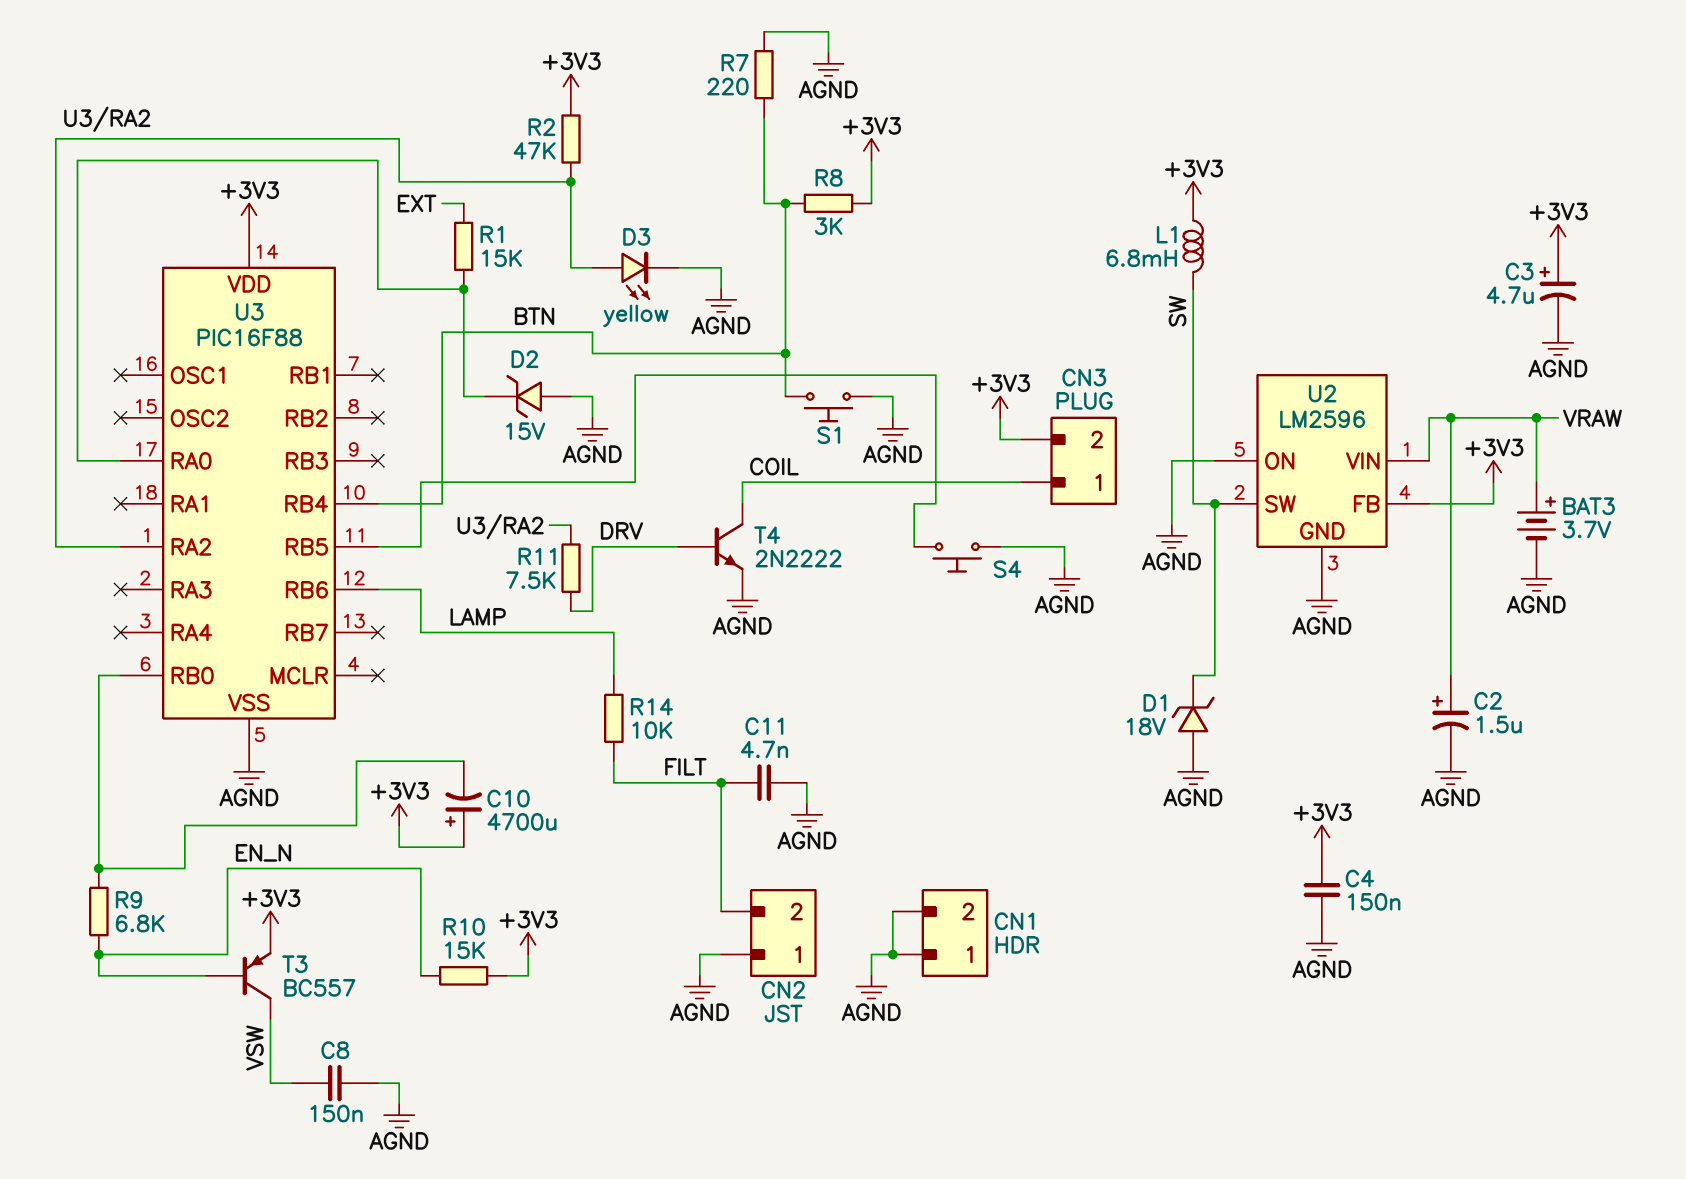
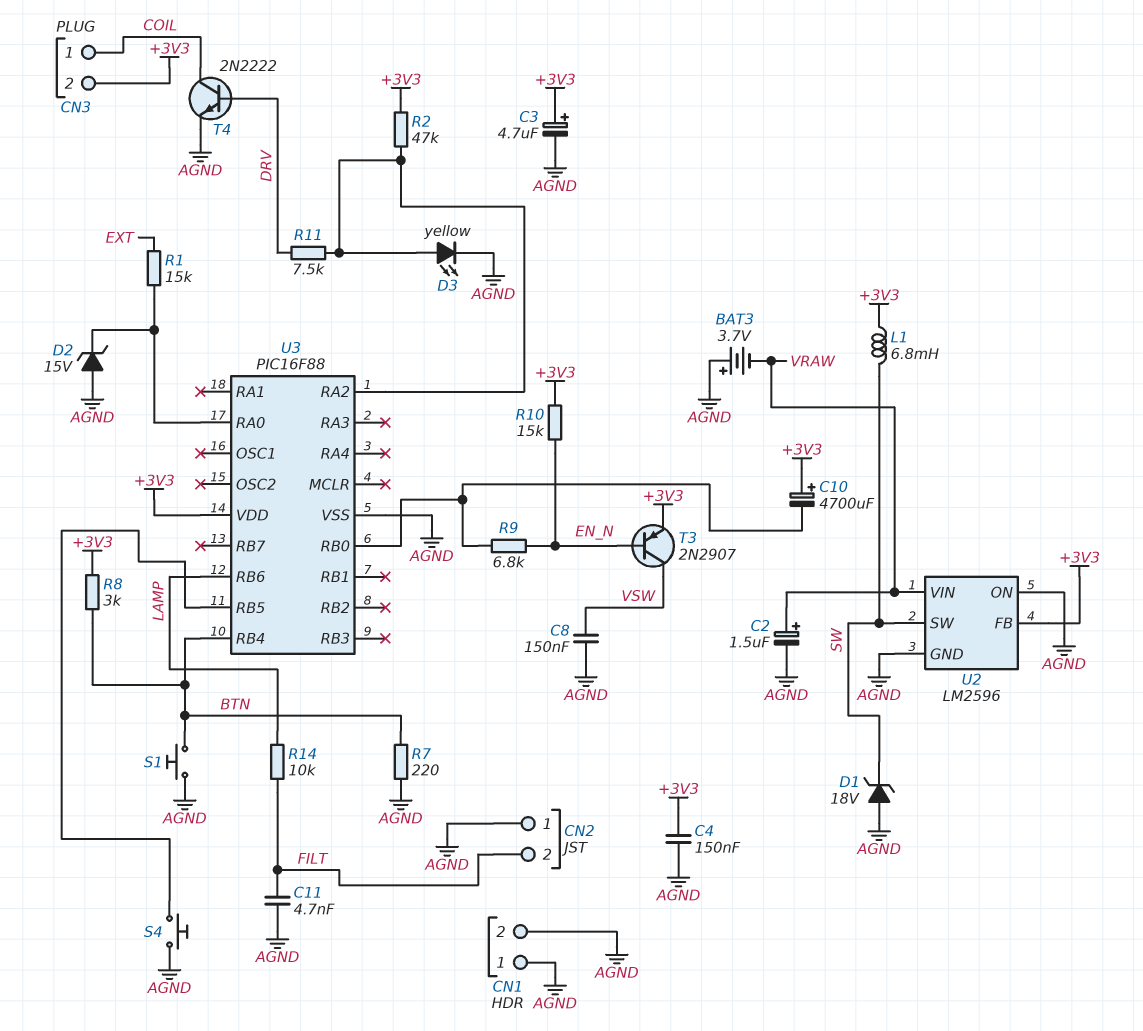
BAT3: 3.7V (plus VRAW, minus AGND) -> 3.7V (plus AGND, minus VRAW)
T3: PNP BC557 (B EN_N, C VSW, E +3V3) -> PNP 2N2907 (B EN_N, C VSW, E +3V3)

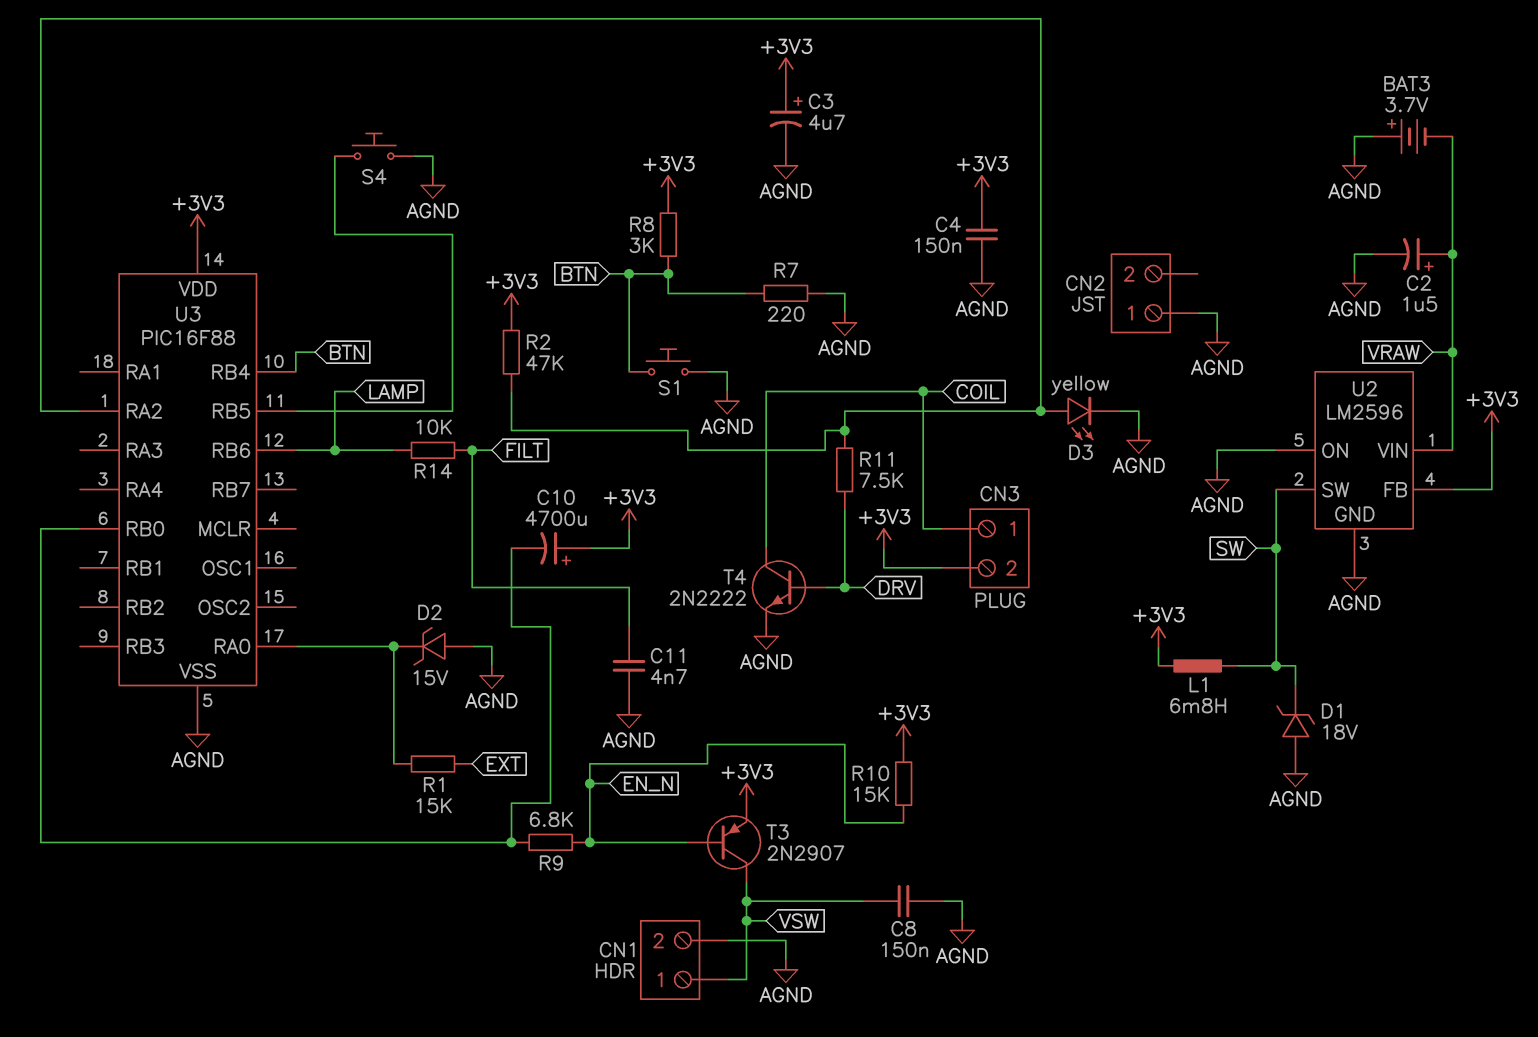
CN1 pin 1: AGND -> VSW
CN2 pin 2: FILT -> none

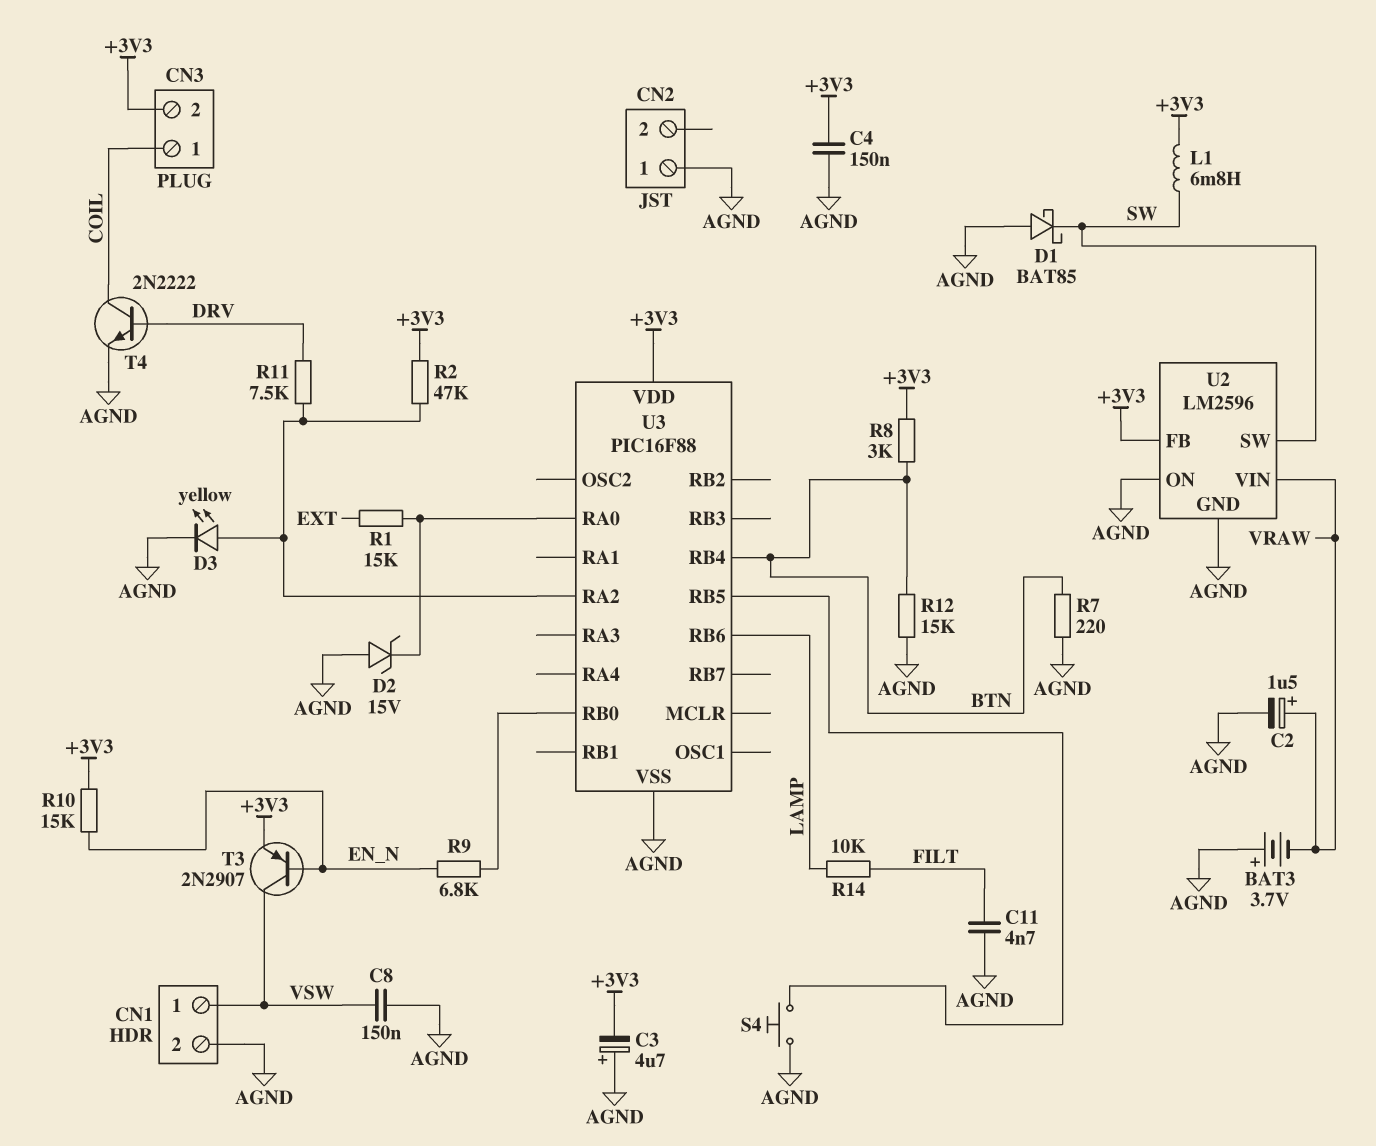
C3: 4.7uF (plus +3V3, minus AGND) -> 4.7uF (plus AGND, minus +3V3)
C10: 4700uF (plus +3V3, minus U3/RB0) -> none
D1: zener 18V (A AGND, K SW) -> schottky BAT85 (A AGND, K SW)
R12: none -> 15k (AGND, BTN)
S1: button (AGND, BTN) -> none

